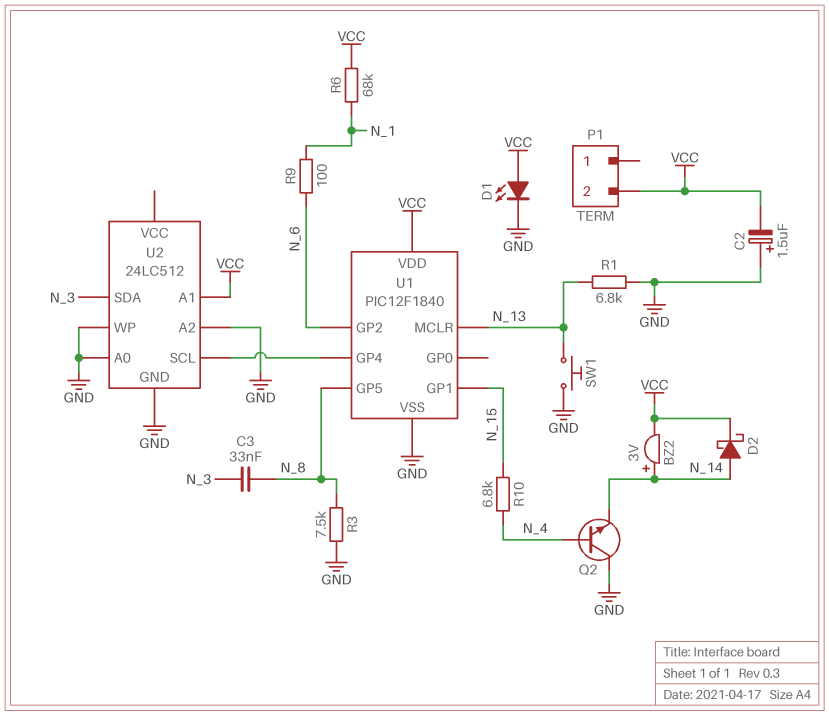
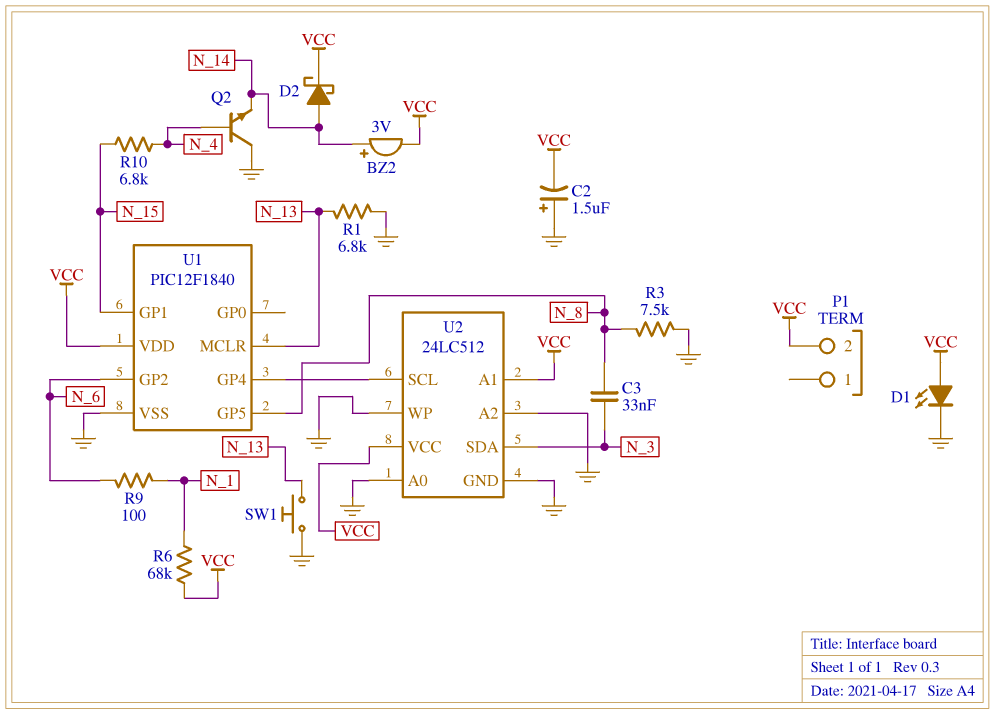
U2 pin VCC: none -> VCC

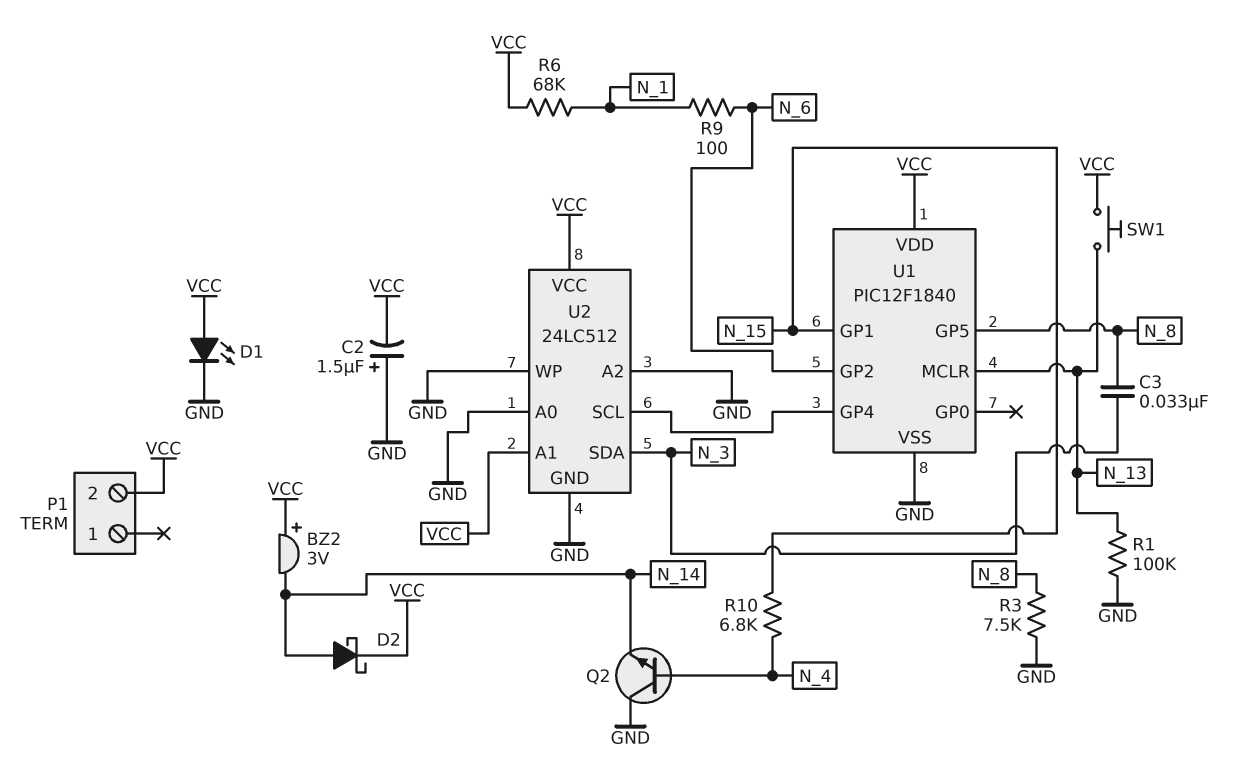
BZ2: buzzer 3V (plus N_14, minus VCC) -> buzzer 3V (plus VCC, minus N_14)
R1: 6.8k (GND, N_13) -> 100k (GND, N_13)
SW1: button (GND, N_13) -> button (N_13, VCC)

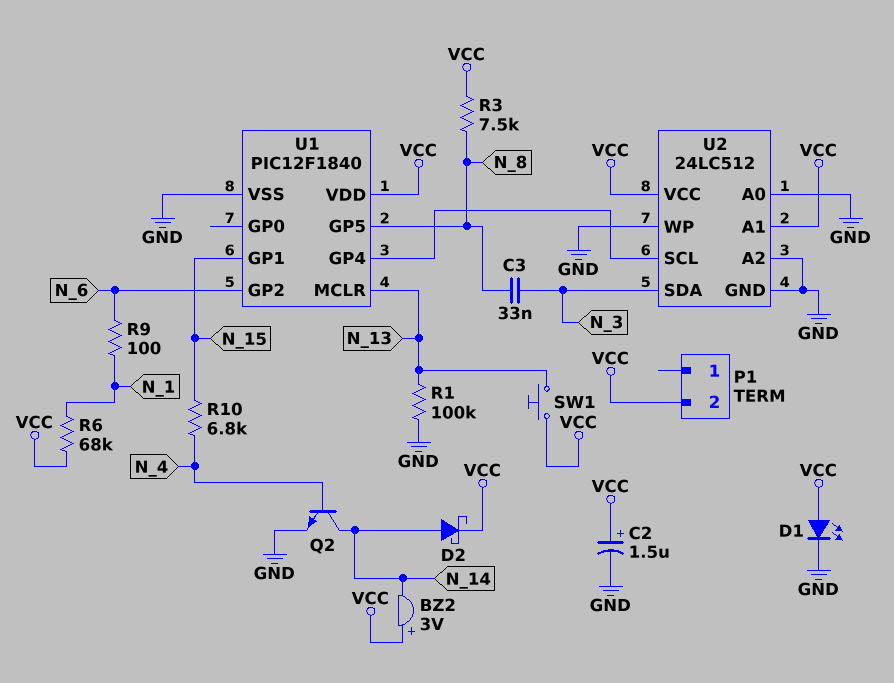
C2: 1.5uF (plus GND, minus VCC) -> 1.5uF (plus VCC, minus GND)
Q2: NPN (B N_4, C GND, E N_14) -> NPN (B N_4, C N_14, E GND)
R3: 7.5k (GND, N_8) -> 7.5k (N_8, VCC)

